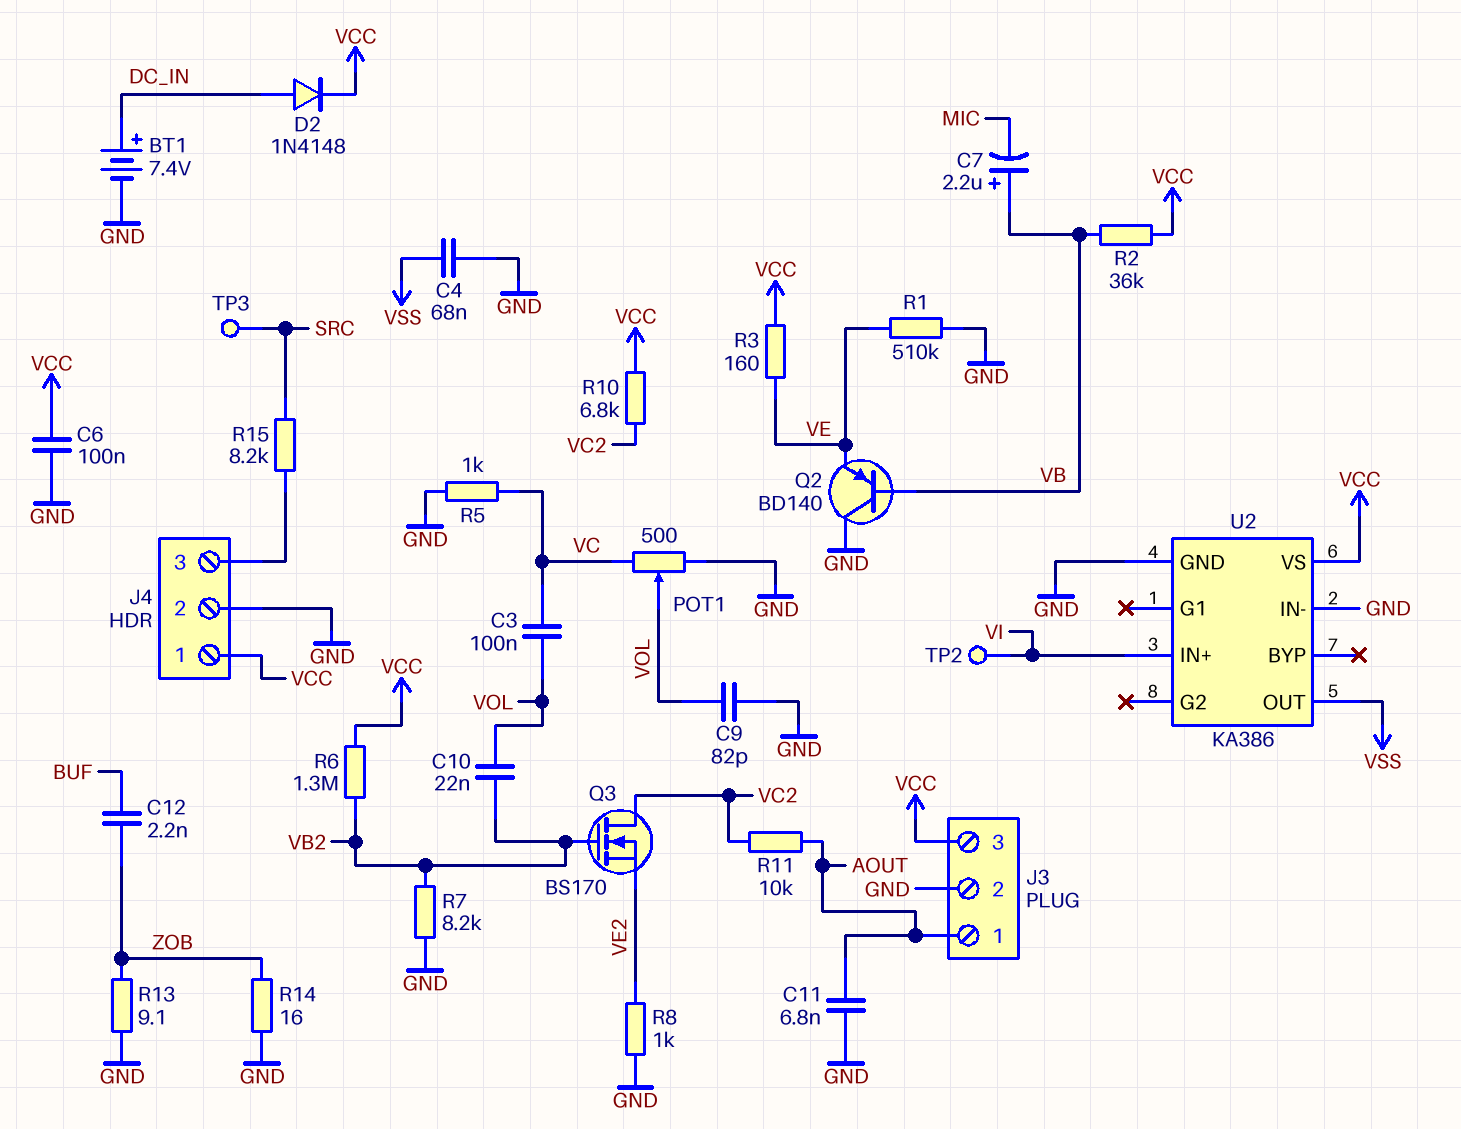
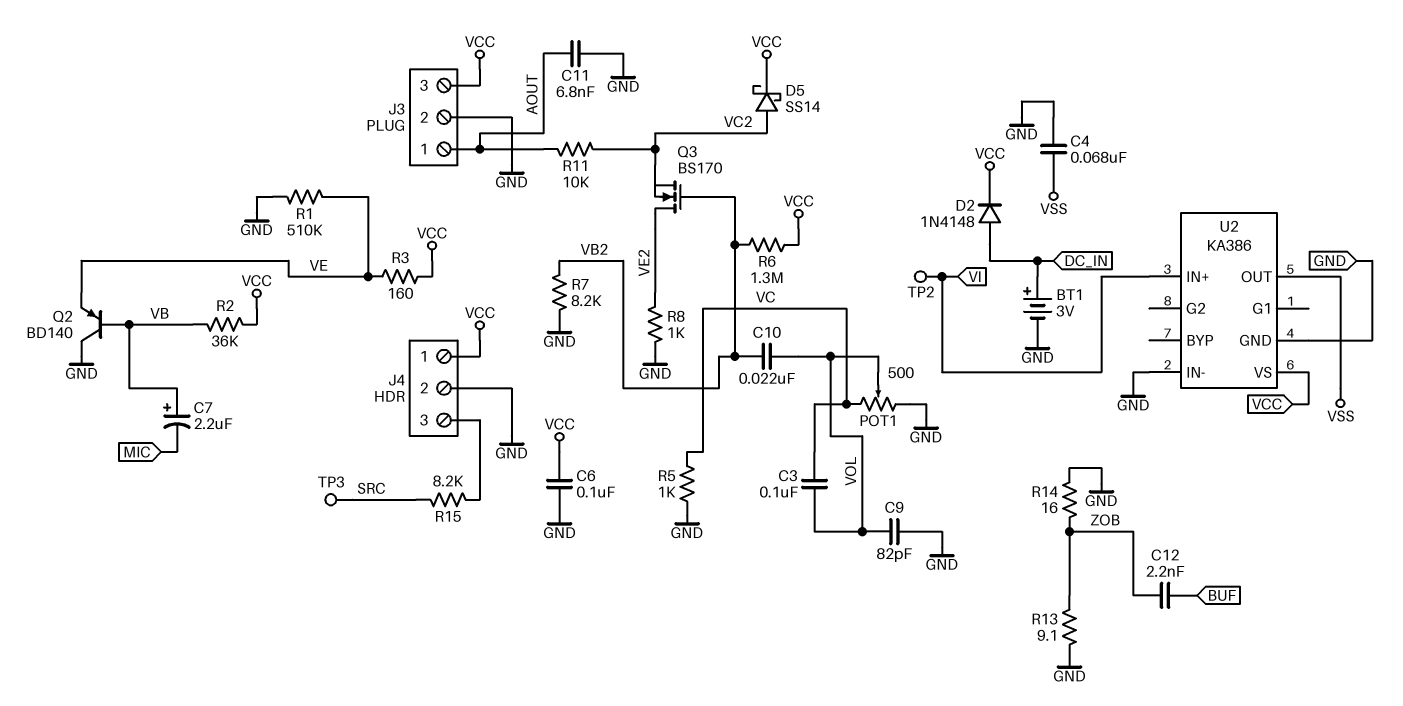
BT1: 7.4V (plus DC_IN, minus GND) -> 3V (plus DC_IN, minus GND)
D5: none -> schottky SS14 (A VC2, K VCC)
Q3: NMOS BS170 (G VB2, D VC2, S VE2) -> NMOS BS170 (G VB2, D VE2, S VC2)
R10: 6.8k (VC2, VCC) -> none

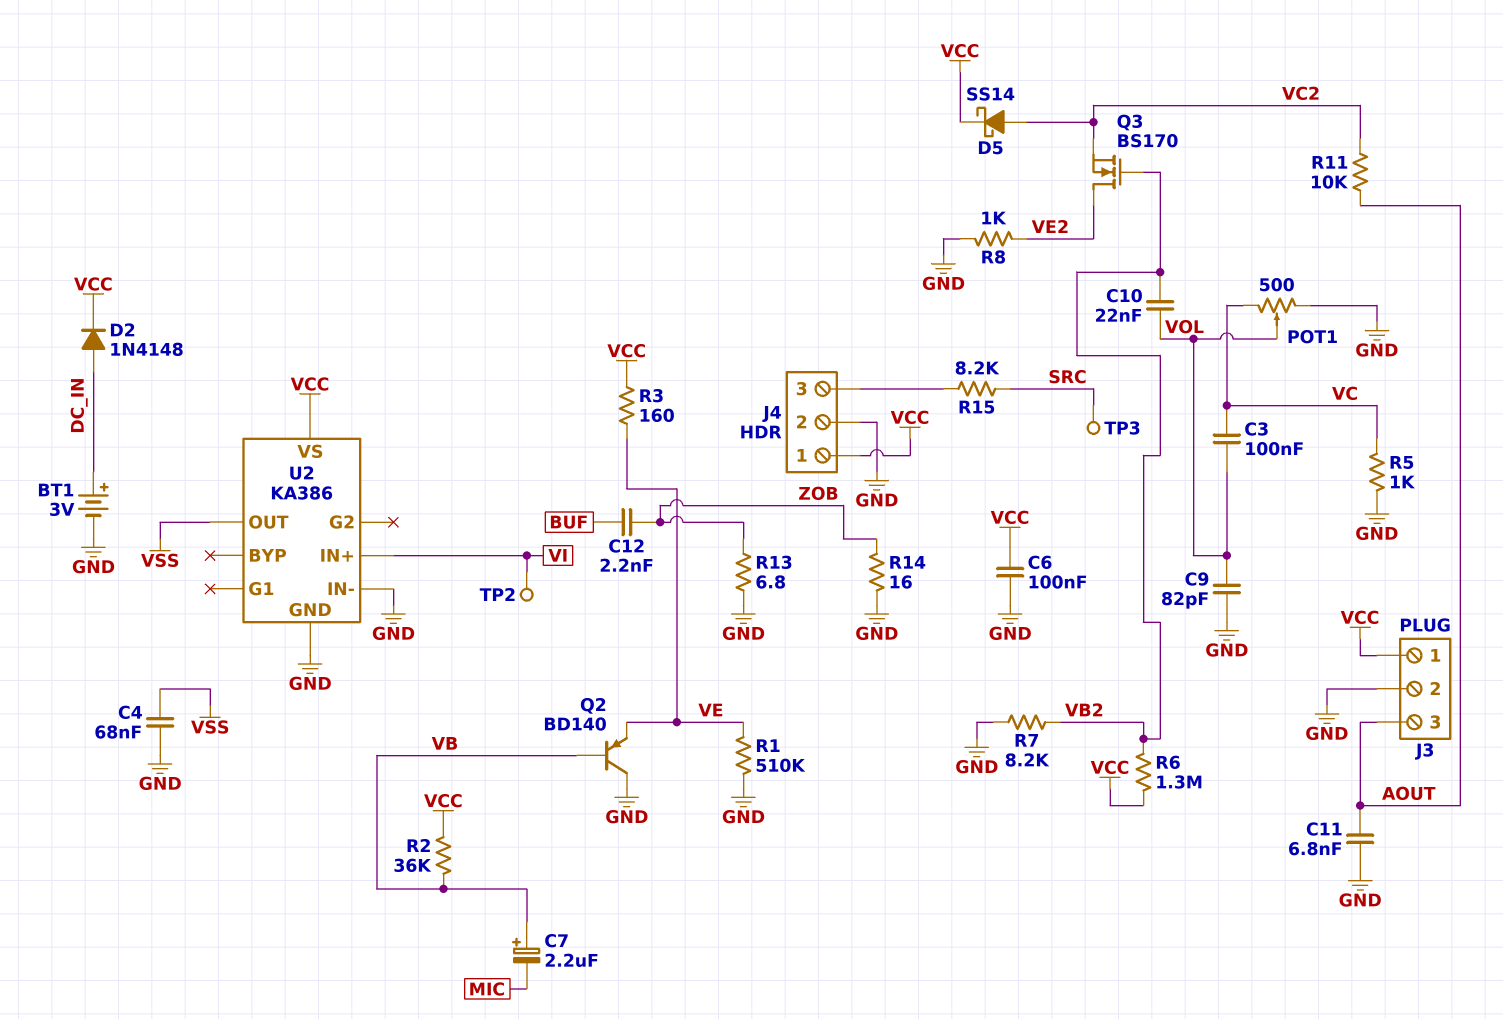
J3 pin 1: AOUT -> VCC
J3 pin 3: VCC -> AOUT
R13: 9.1 (GND, ZOB) -> 6.8 (GND, ZOB)

